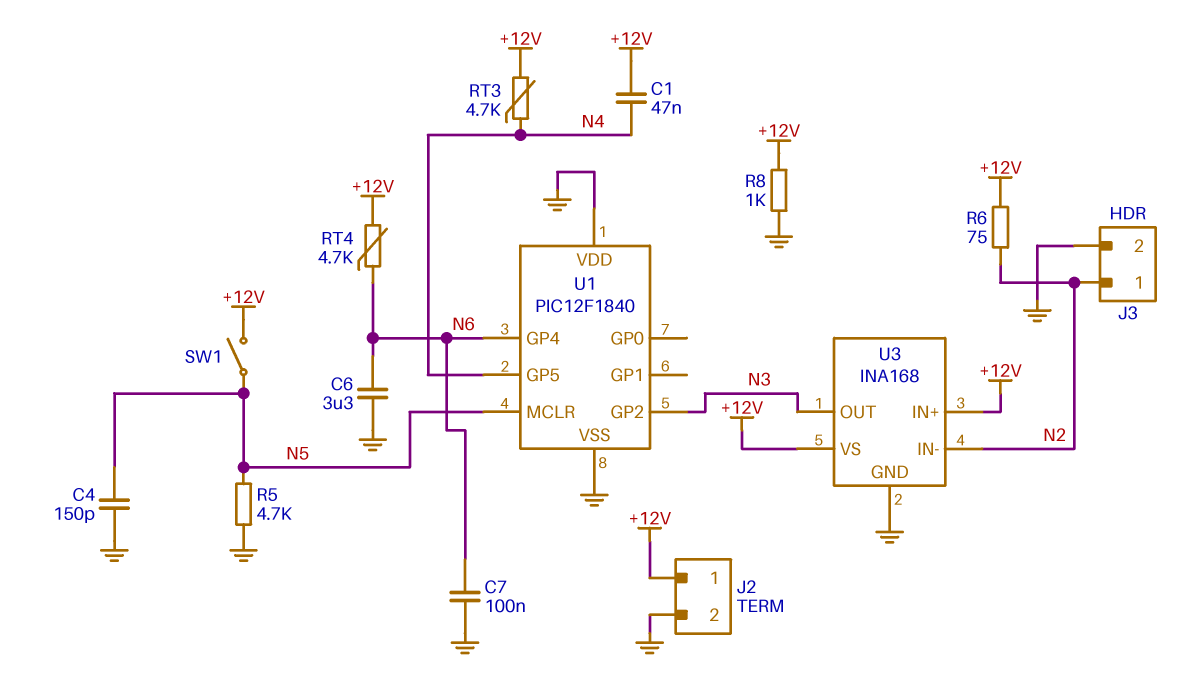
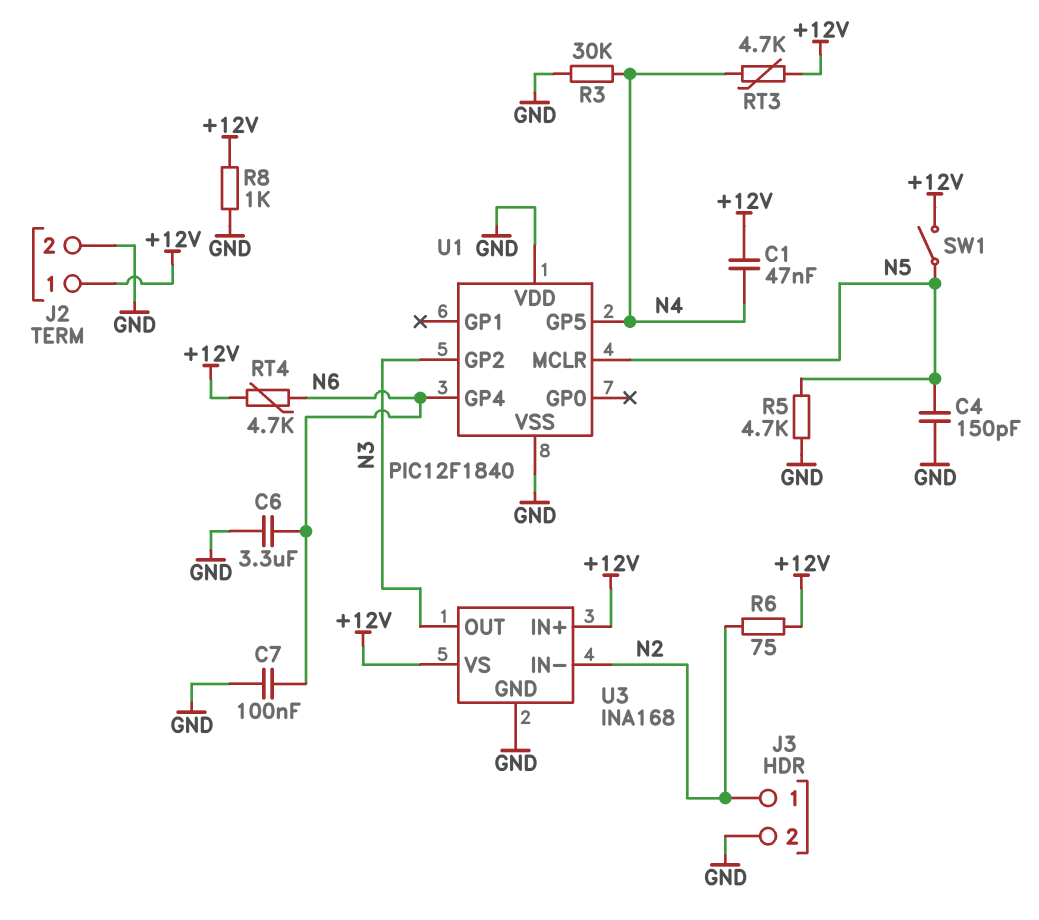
R3: none -> 30k (GND, N4)

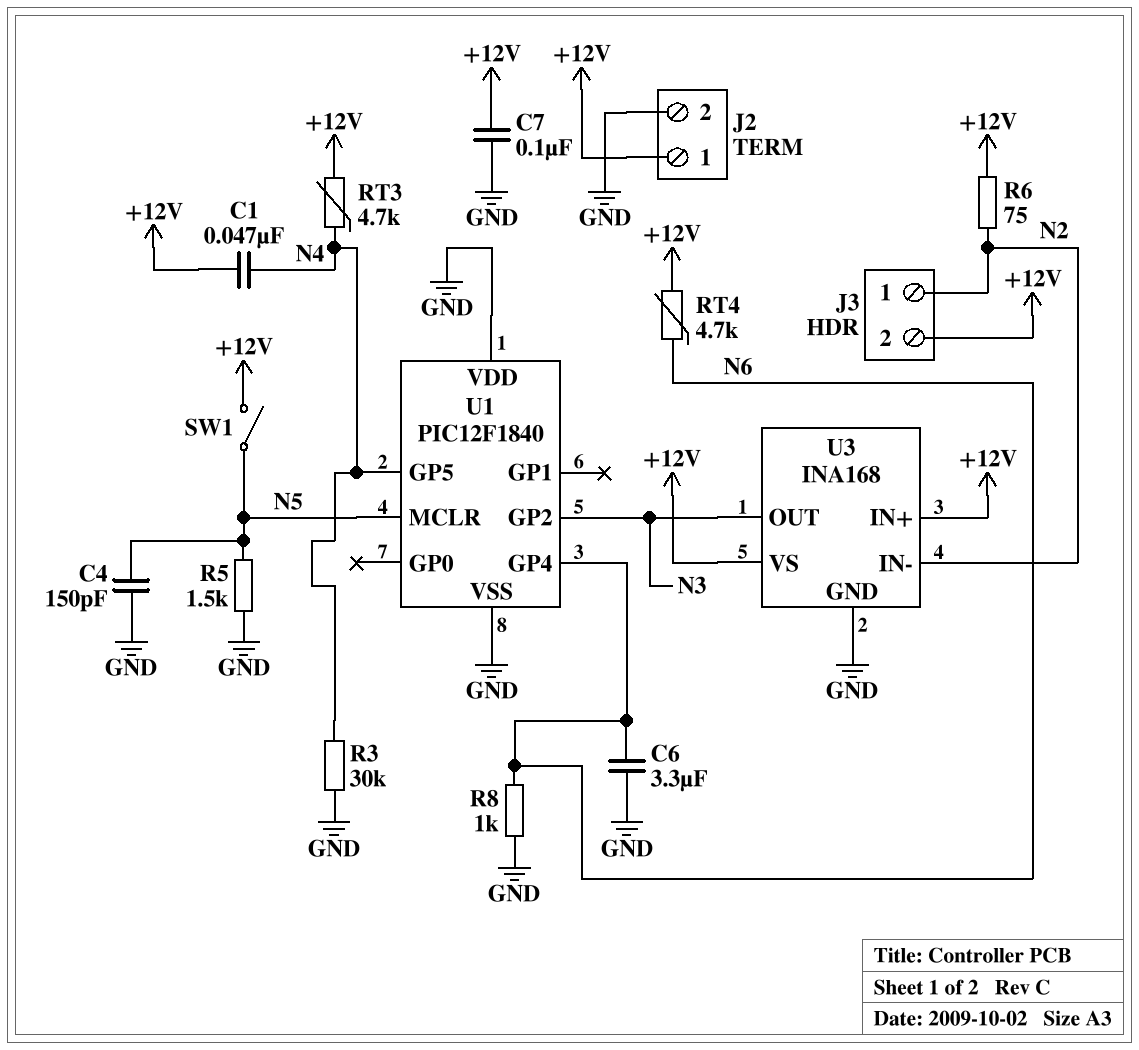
C7: 100nF (GND, N6) -> 100nF (+12V, GND)
J3 pin 2: GND -> +12V
R5: 4.7k (GND, N5) -> 1.5k (GND, N5)
R8: 1k (+12V, GND) -> 1k (GND, N6)

